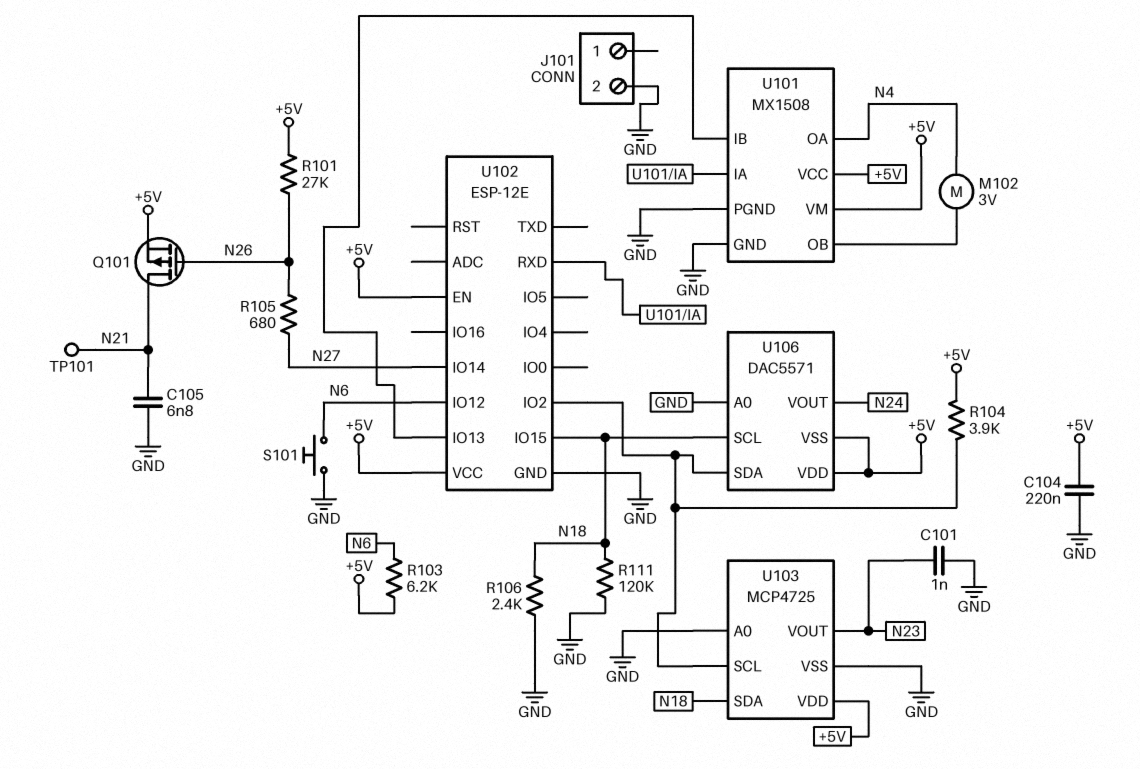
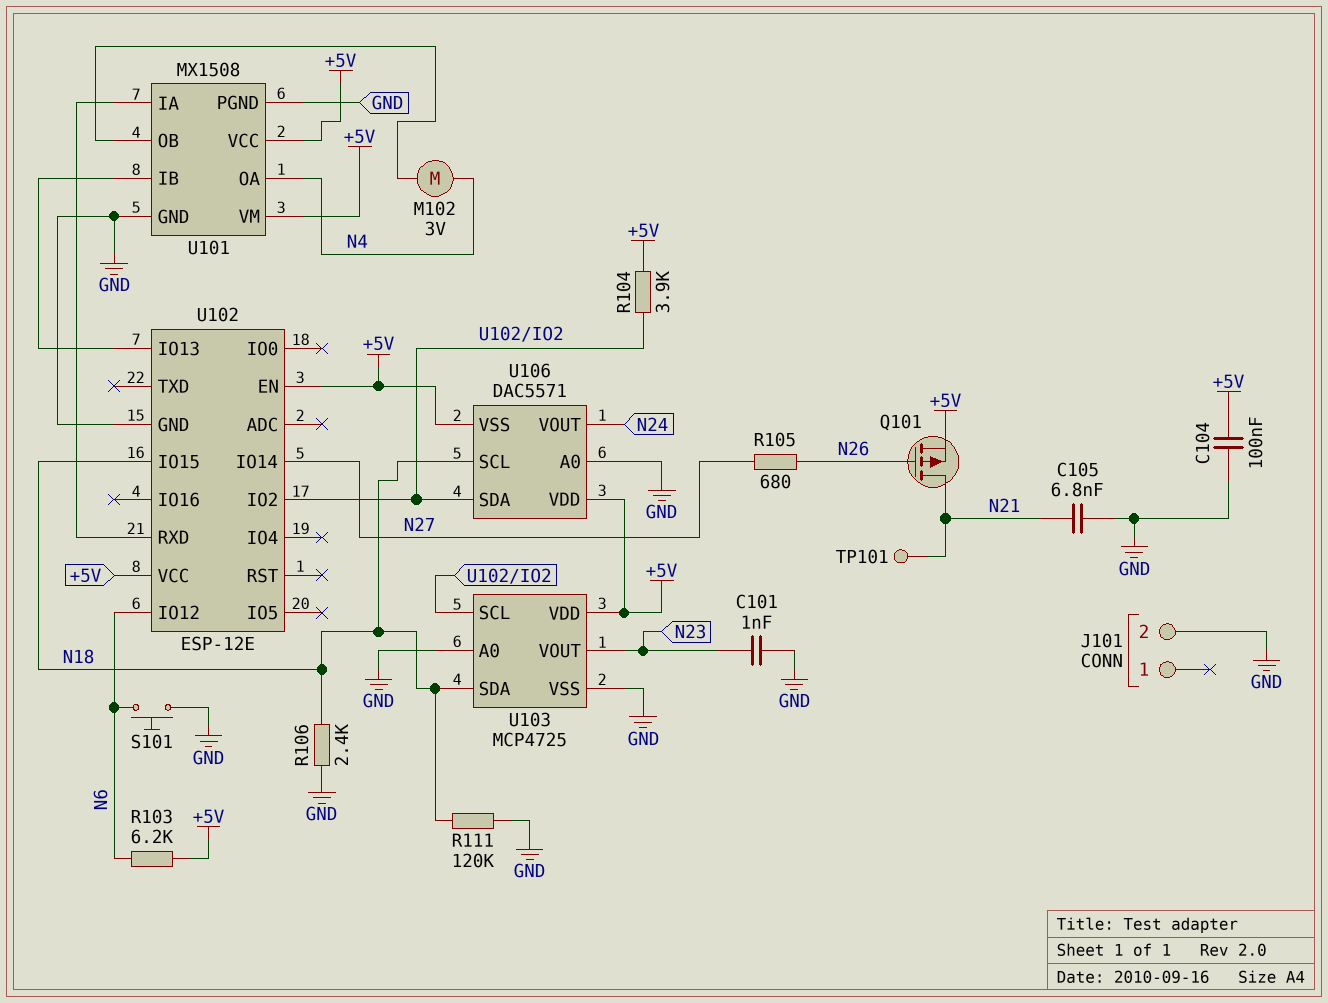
C104: 220nF (+5V, GND) -> 100nF (+5V, GND)
R101: 27k (+5V, N26) -> none

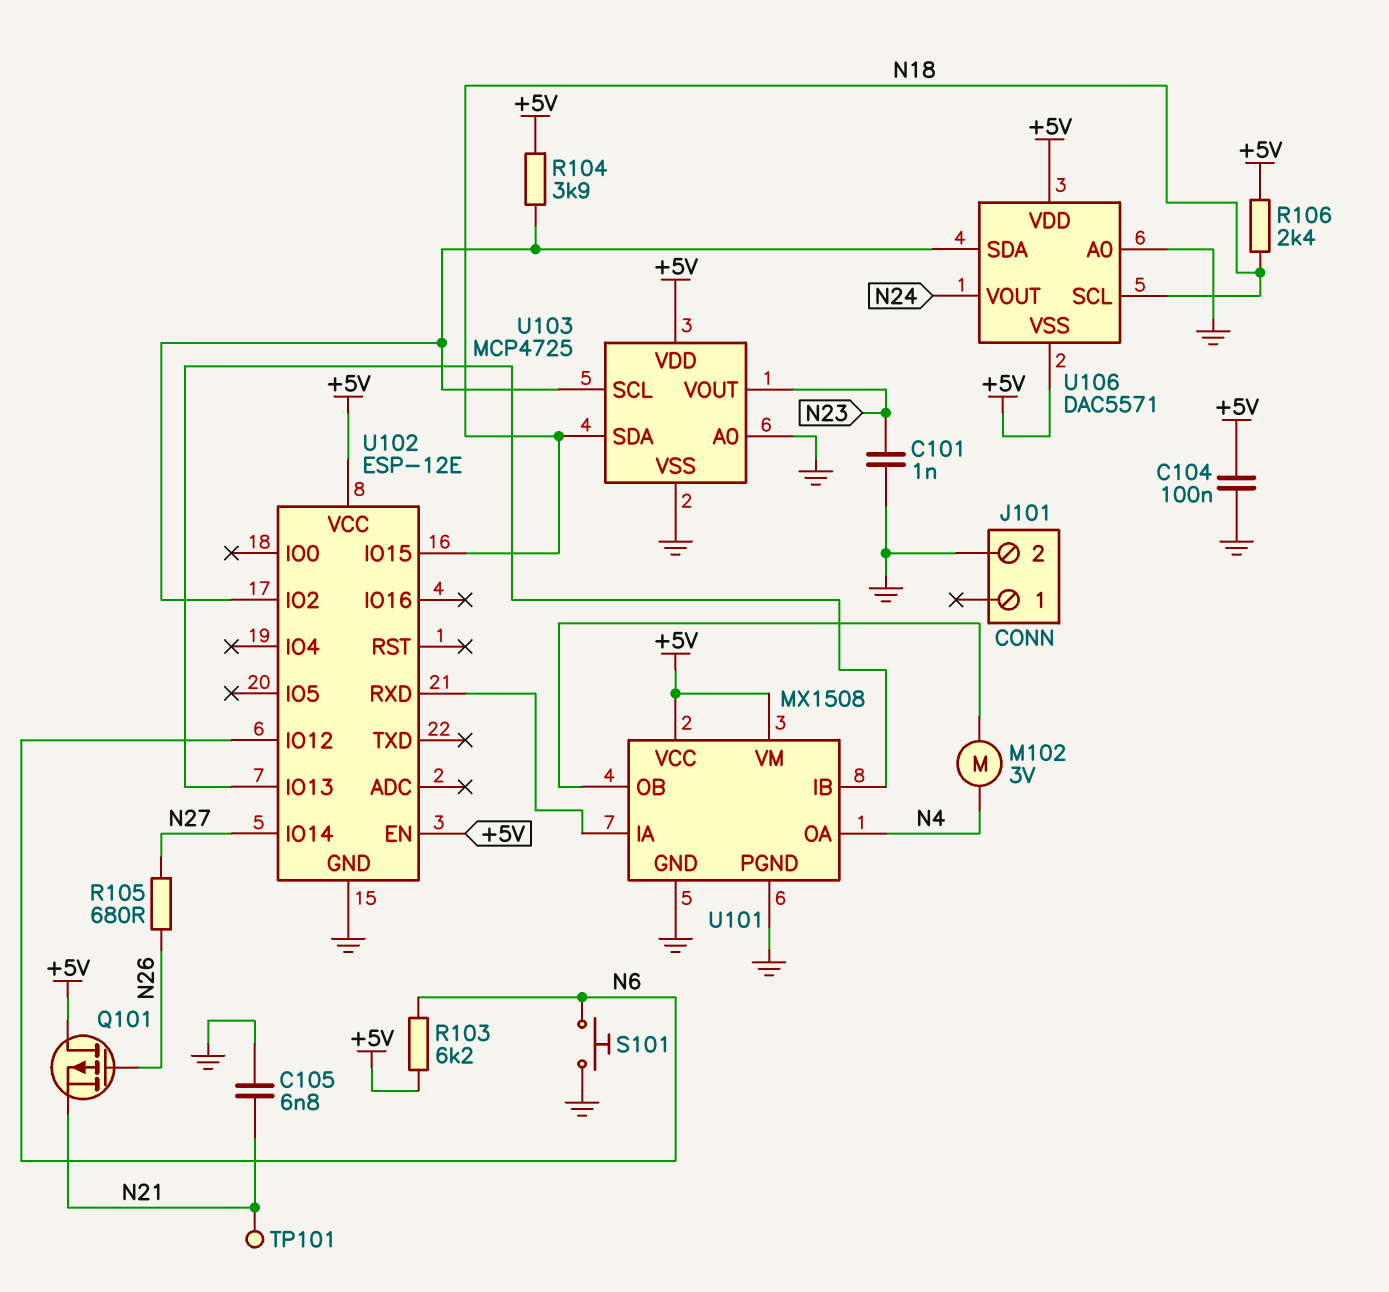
Q101: PMOS (G N26, D N21, S +5V) -> PMOS (G N26, D +5V, S N21)
R106: 2.4k (GND, N18) -> 2.4k (+5V, N18)
R111: 120k (GND, N18) -> none

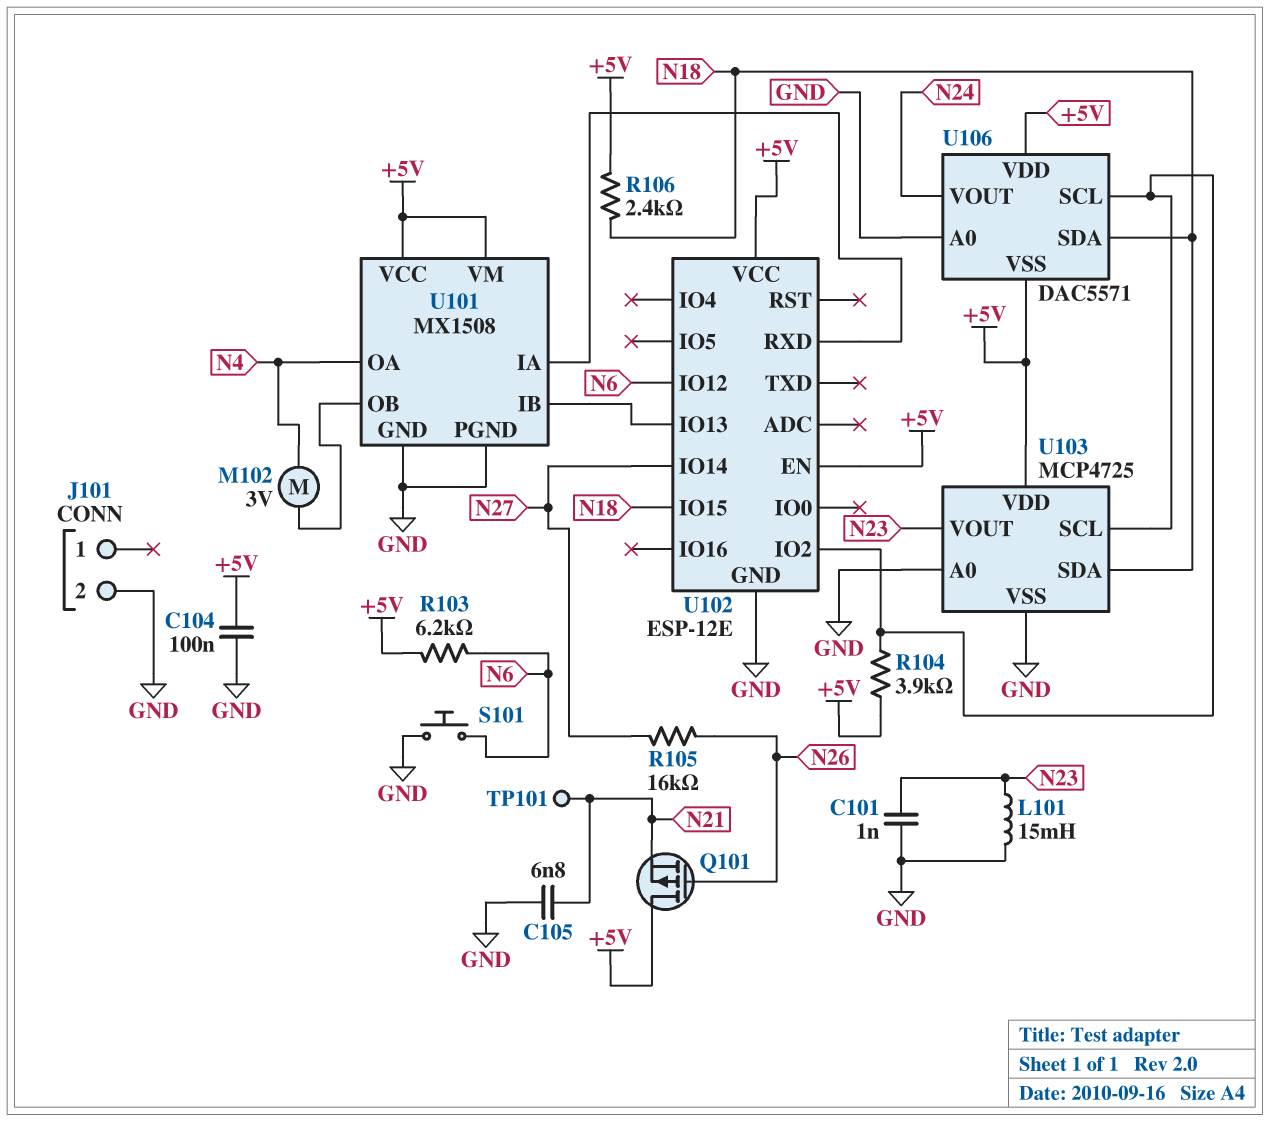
L101: none -> 15mH (GND, N23)
R105: 680 (N26, N27) -> 16k (N26, N27)
U106 pin SCL: N18 -> U102/IO2
U106 pin SDA: U102/IO2 -> N18

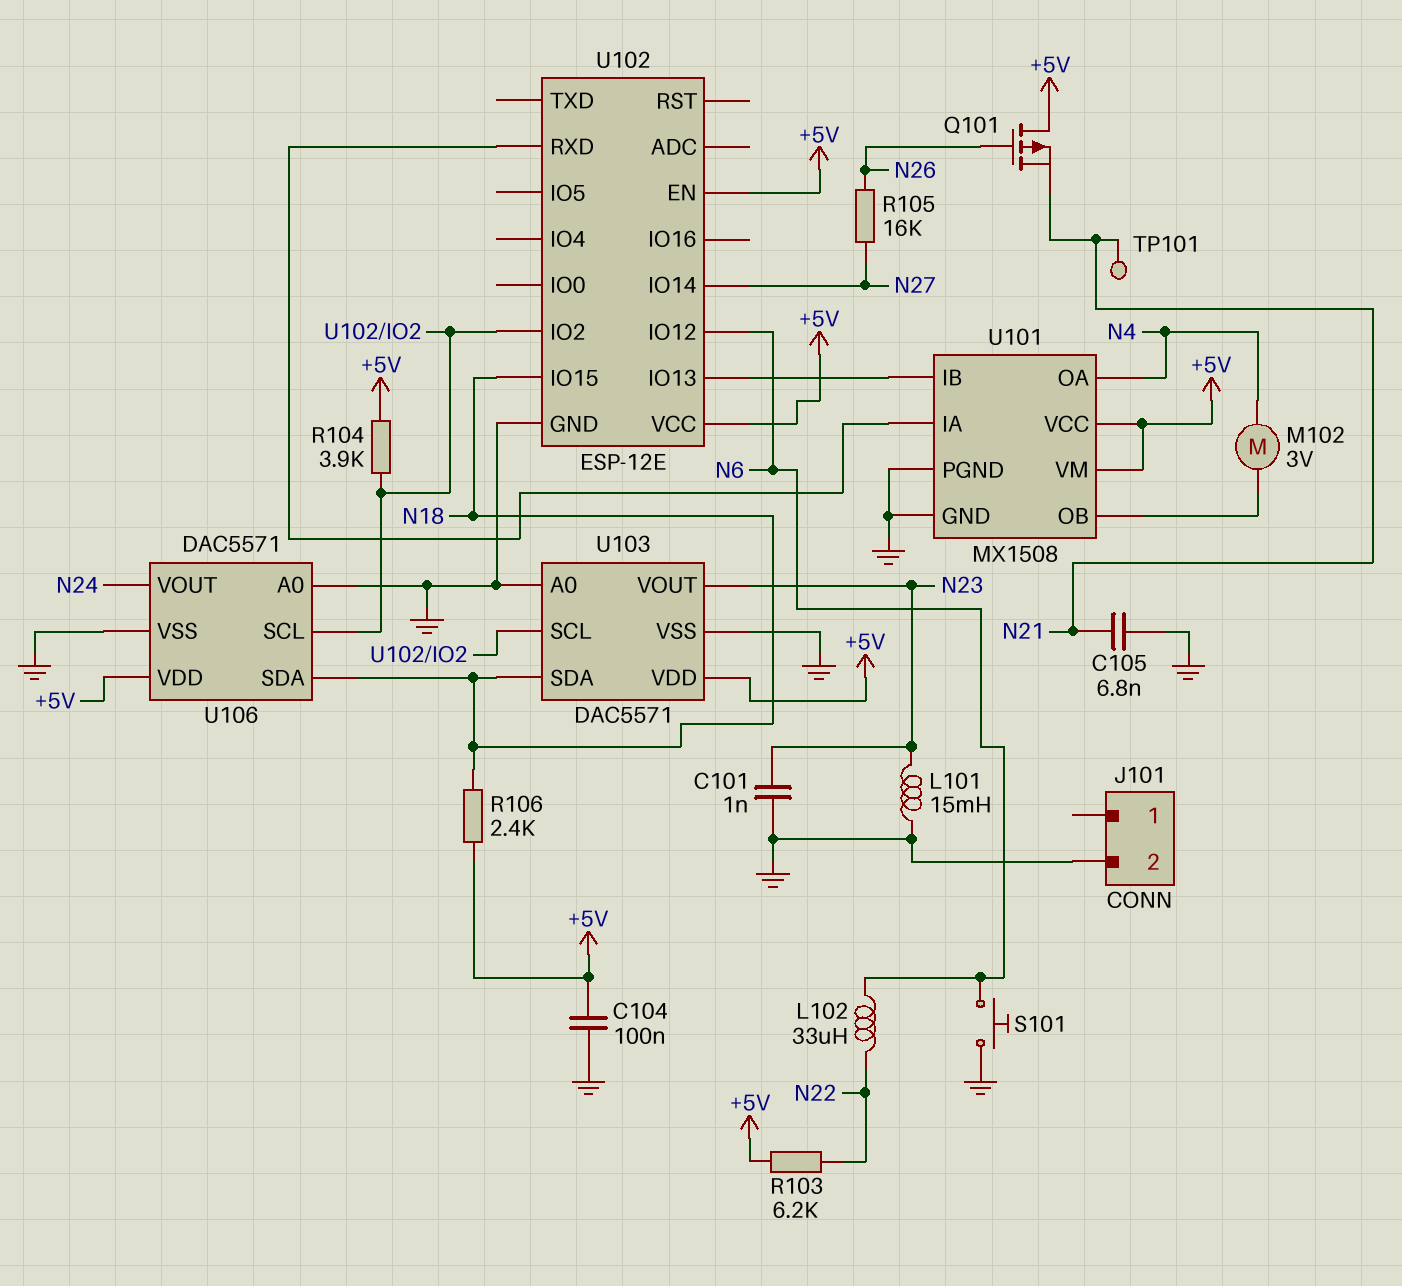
L102: none -> 33uH (N6, N22)
R103: 6.2k (+5V, N6) -> 6.2k (+5V, N22)
U103: MCP4725 -> DAC5571
U106 pin VSS: +5V -> GND

